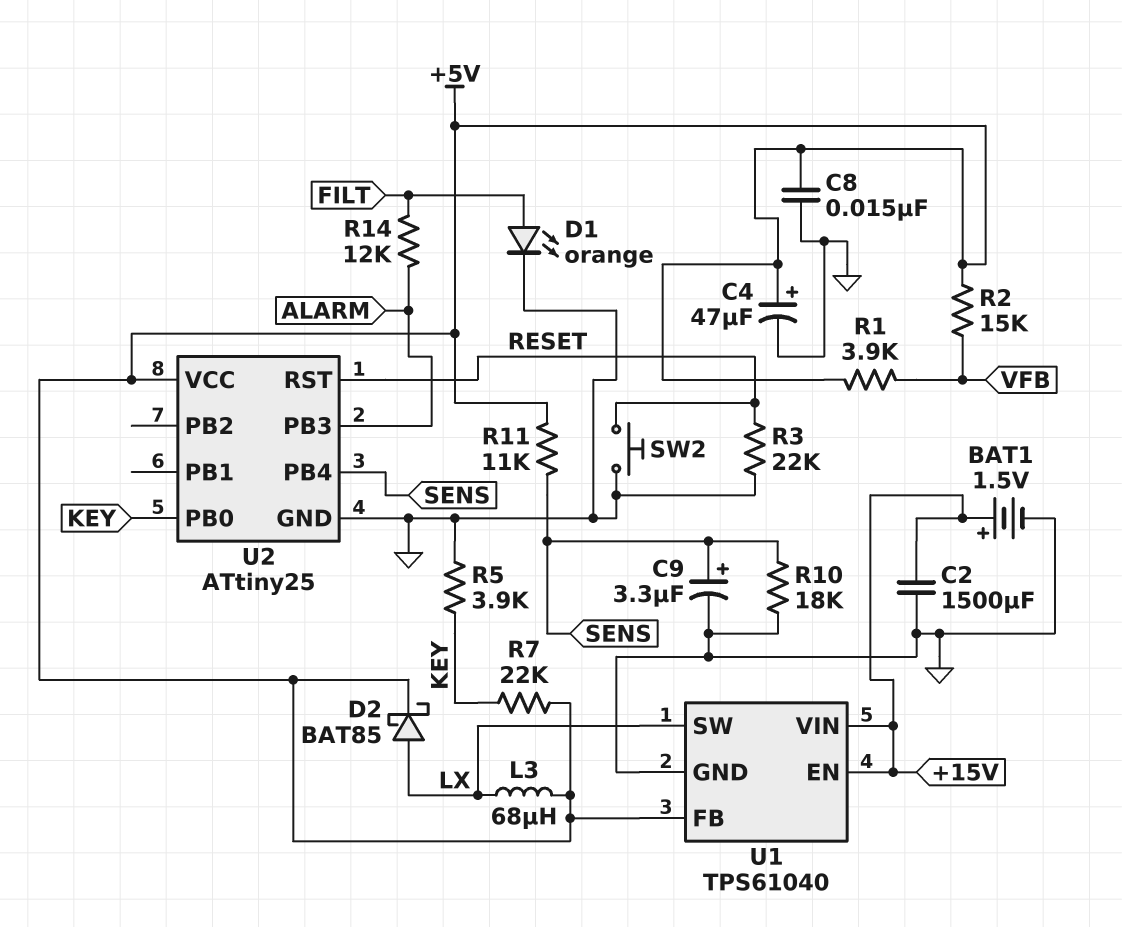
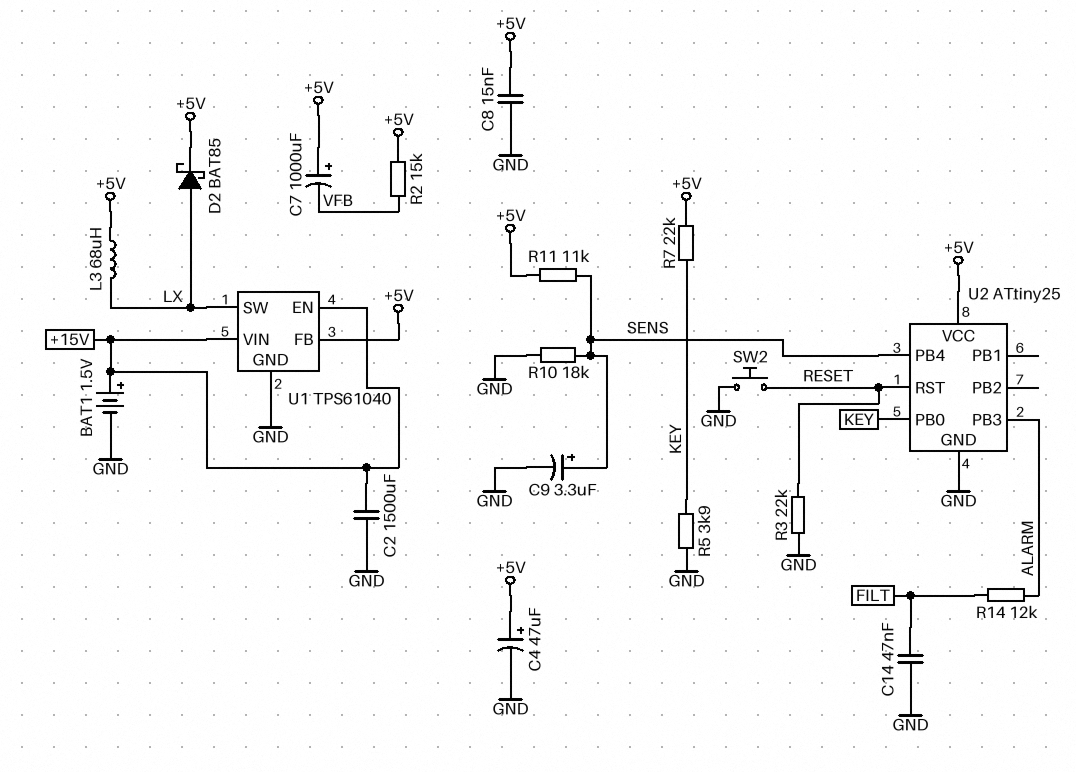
C7: none -> 1000uF (plus +5V, minus VFB)
C14: none -> 47nF (FILT, GND)
D1: LED orange (A FILT, K GND) -> none
R1: 3.9k (+5V, VFB) -> none

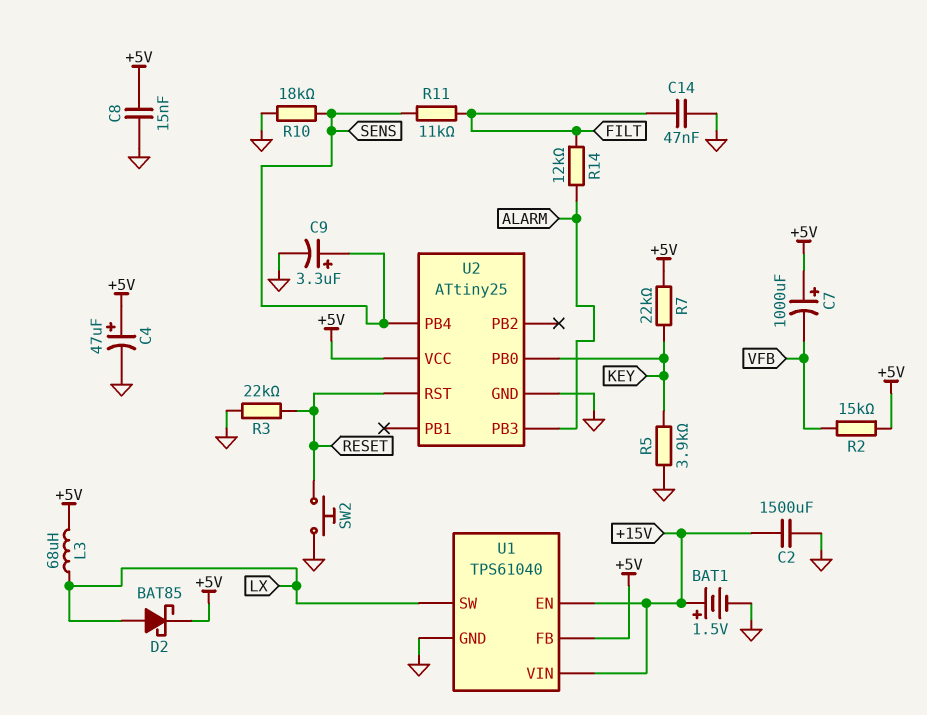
R11: 11k (+5V, SENS) -> 11k (FILT, SENS)

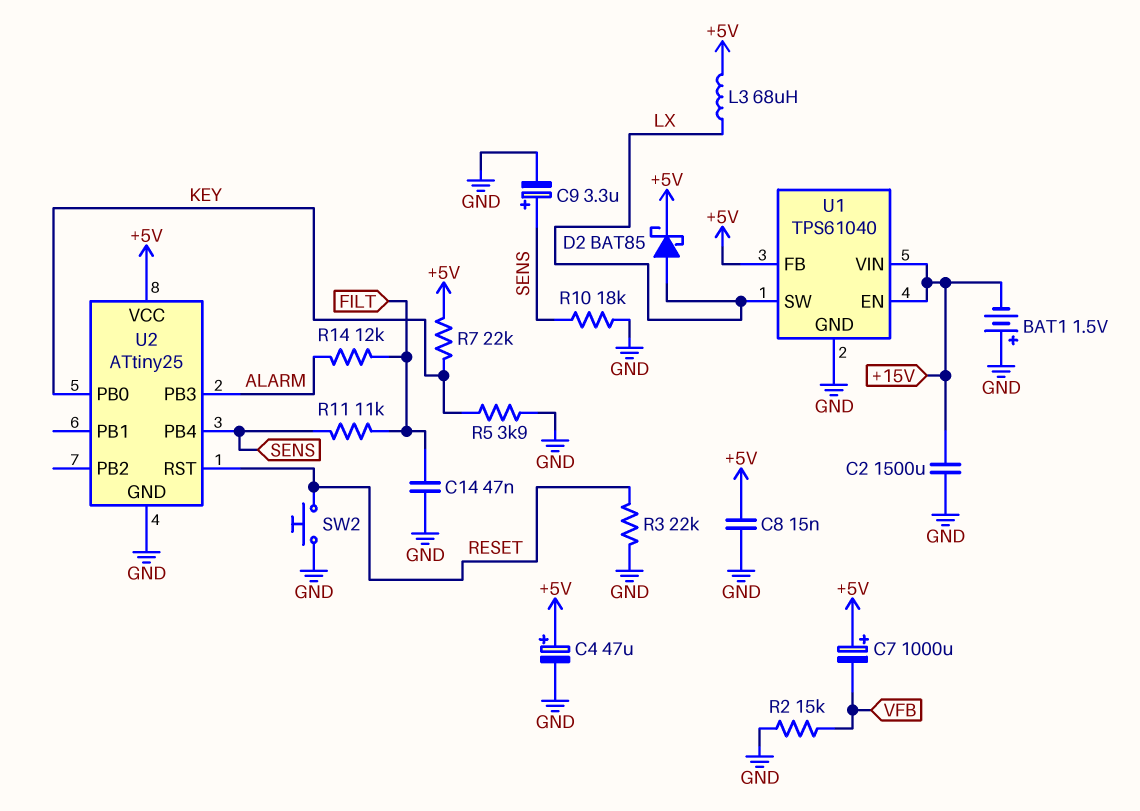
BAT1: 1.5V (plus +15V, minus GND) -> 1.5V (plus GND, minus +15V)
R2: 15k (+5V, VFB) -> 15k (GND, VFB)

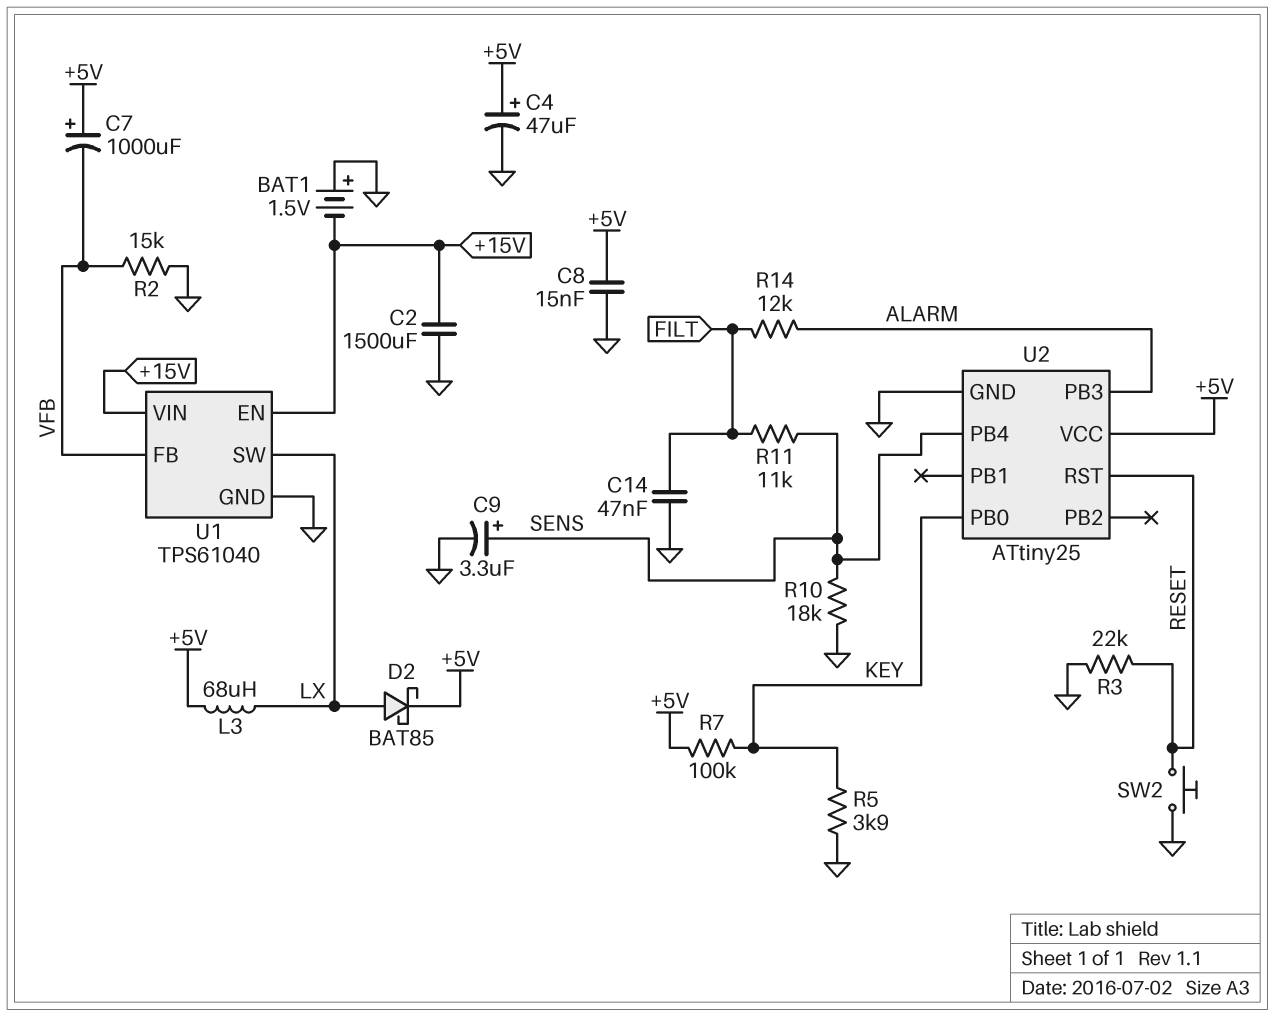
R7: 22k (+5V, KEY) -> 100k (+5V, KEY)
U1 pin FB: +5V -> VFB

